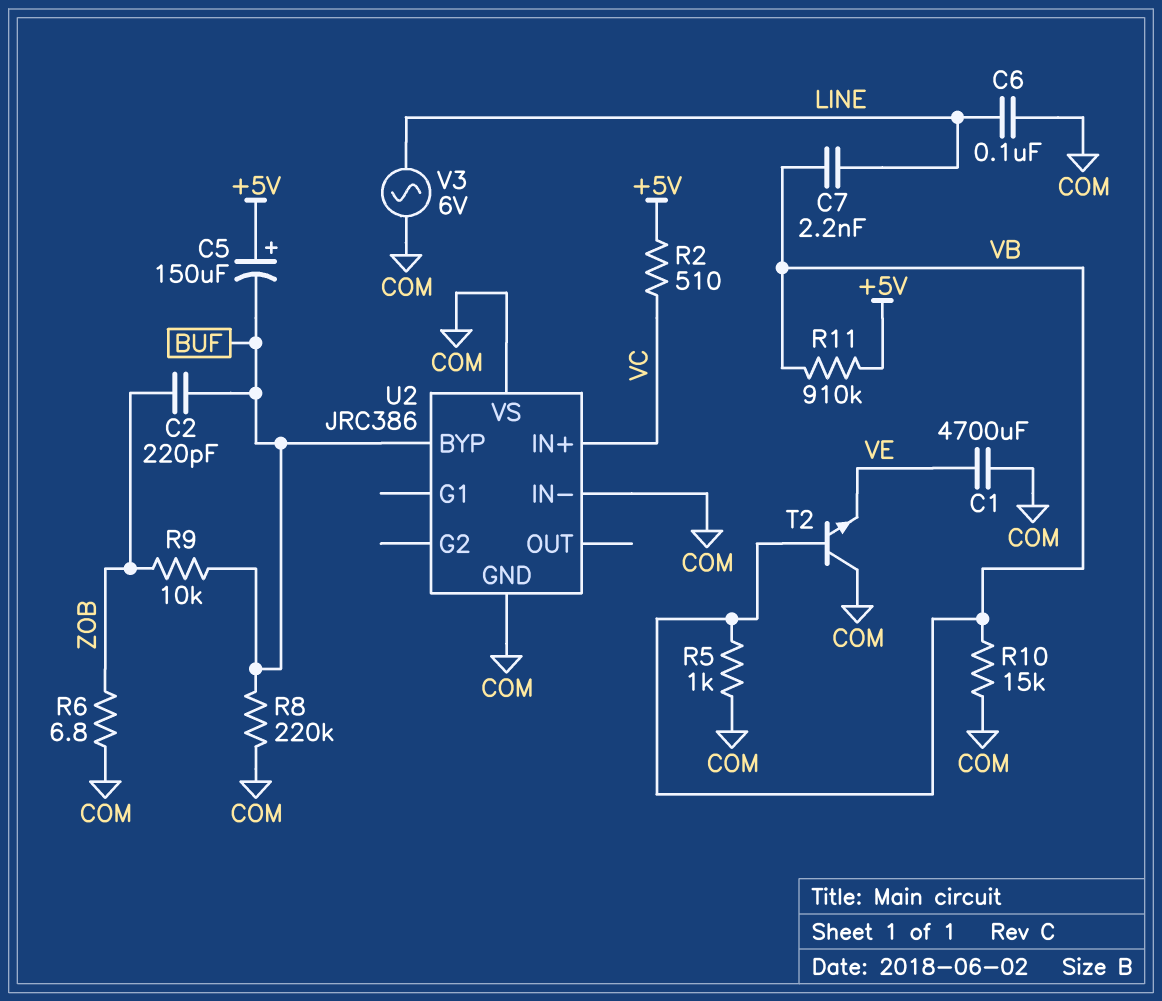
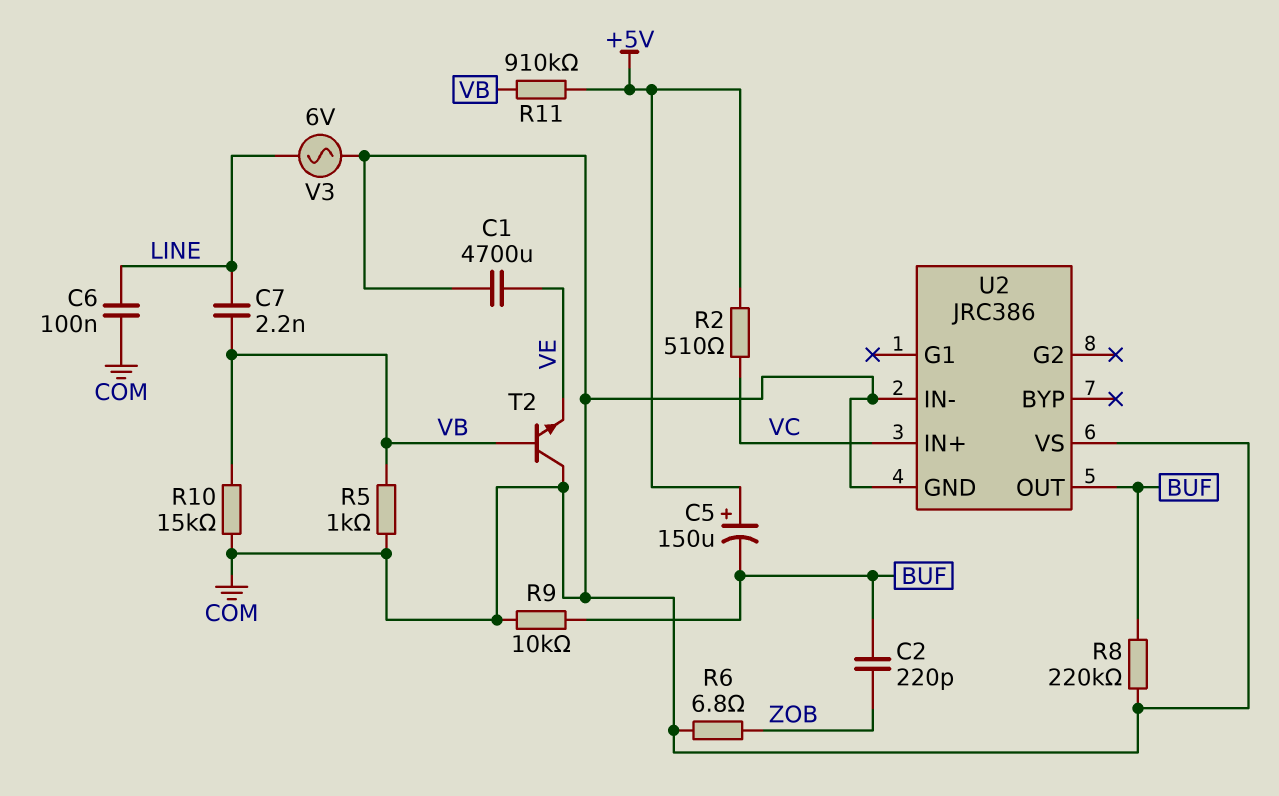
R9: 10k (BUF, ZOB) -> 10k (BUF, COM)
U2 pin BYP: BUF -> none
U2 pin OUT: none -> BUF

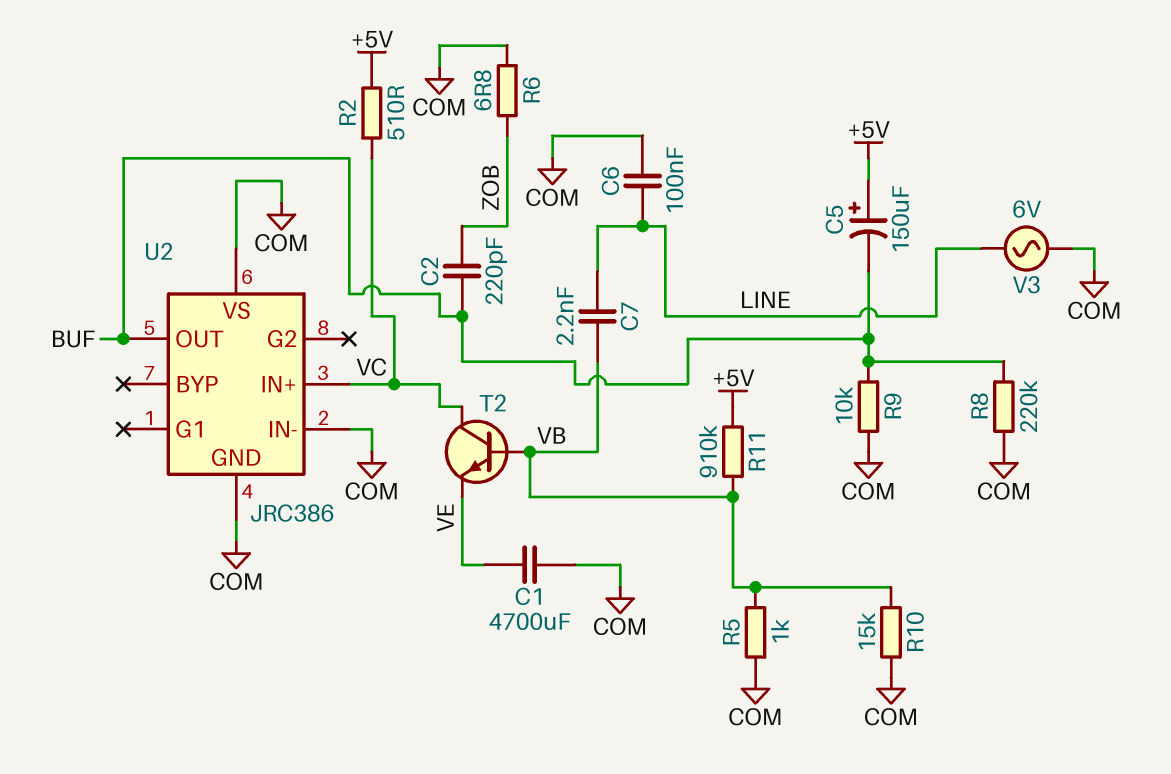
T2: NPN (B VB, C COM, E VE) -> NPN (B VB, C VC, E VE)

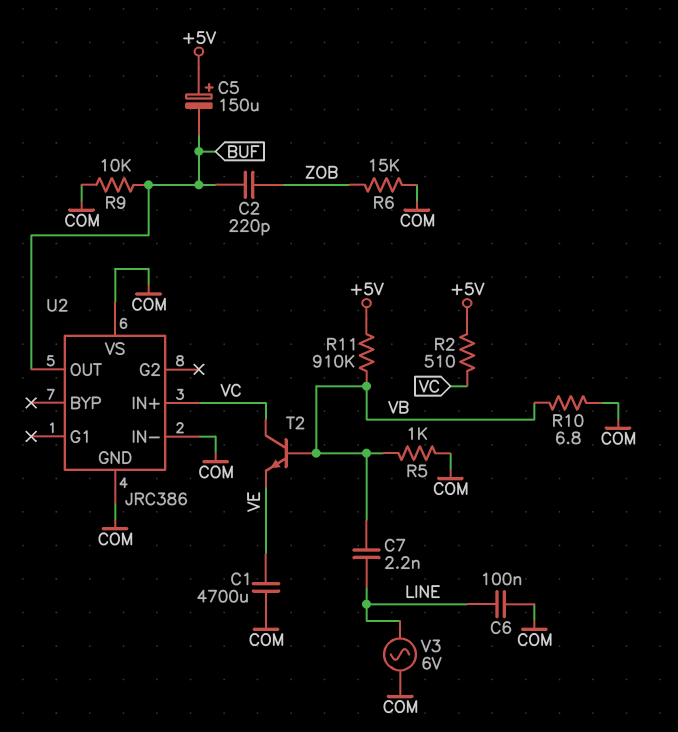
R6: 6.8 (COM, ZOB) -> 15k (COM, ZOB)
R8: 220k (BUF, COM) -> none
R10: 15k (COM, VB) -> 6.8 (COM, VB)

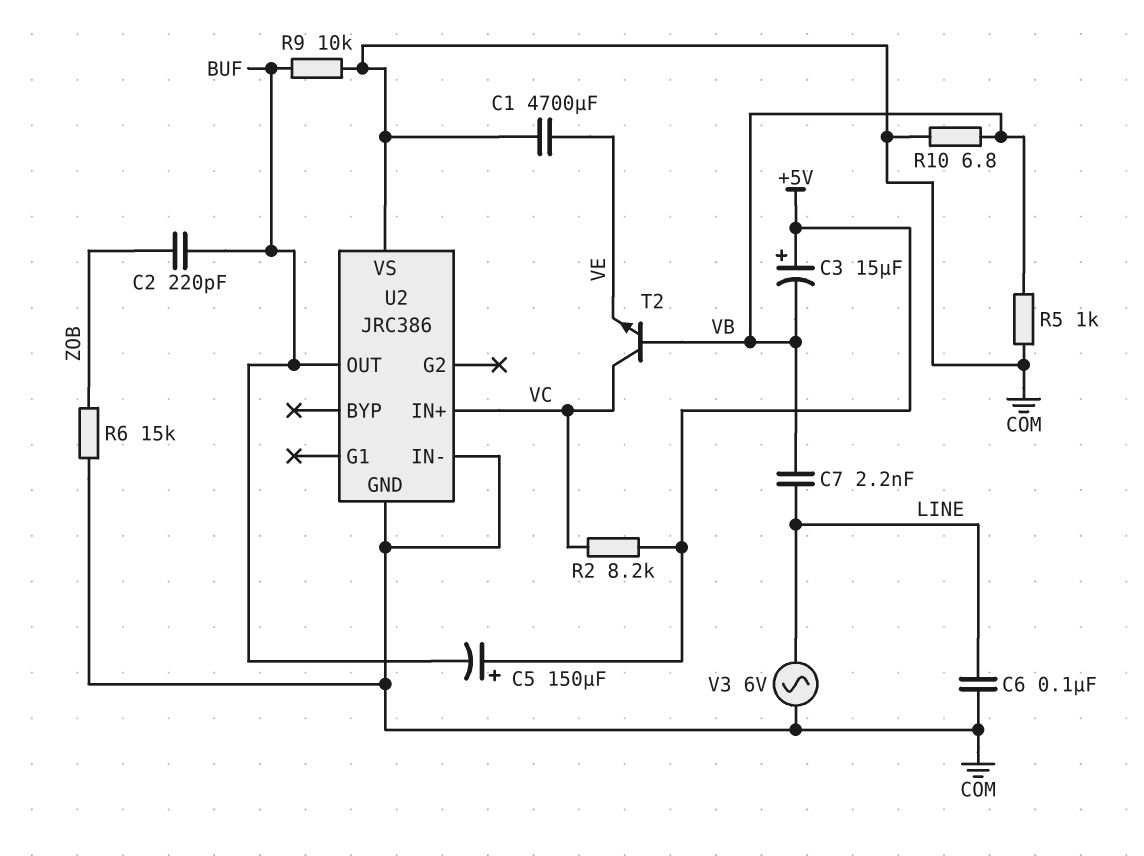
C3: none -> 15uF (plus +5V, minus VB)
R2: 510 (+5V, VC) -> 8.2k (+5V, VC)
R11: 910k (+5V, VB) -> none

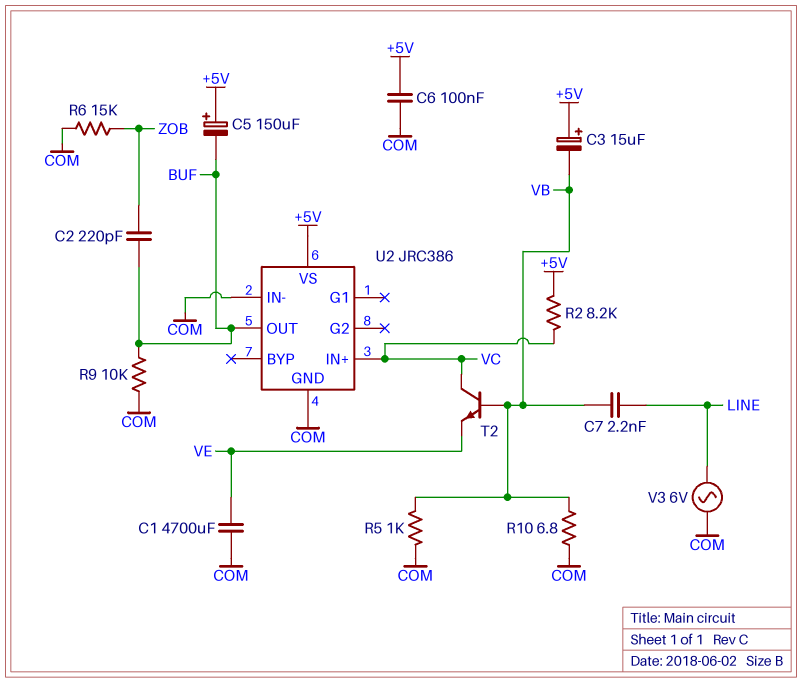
C6: 100nF (COM, LINE) -> 100nF (+5V, COM)
U2 pin VS: COM -> +5V

